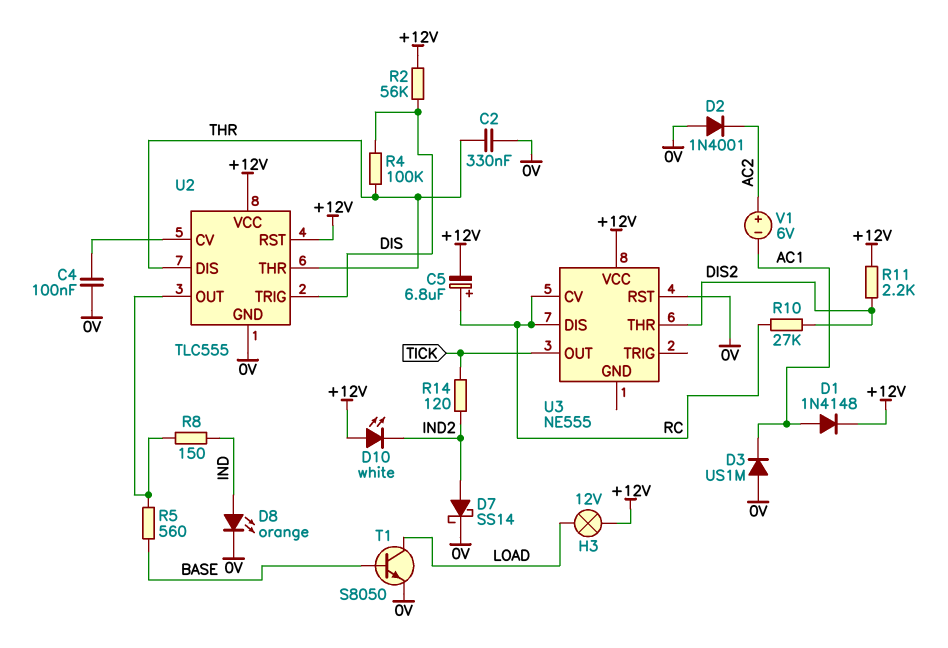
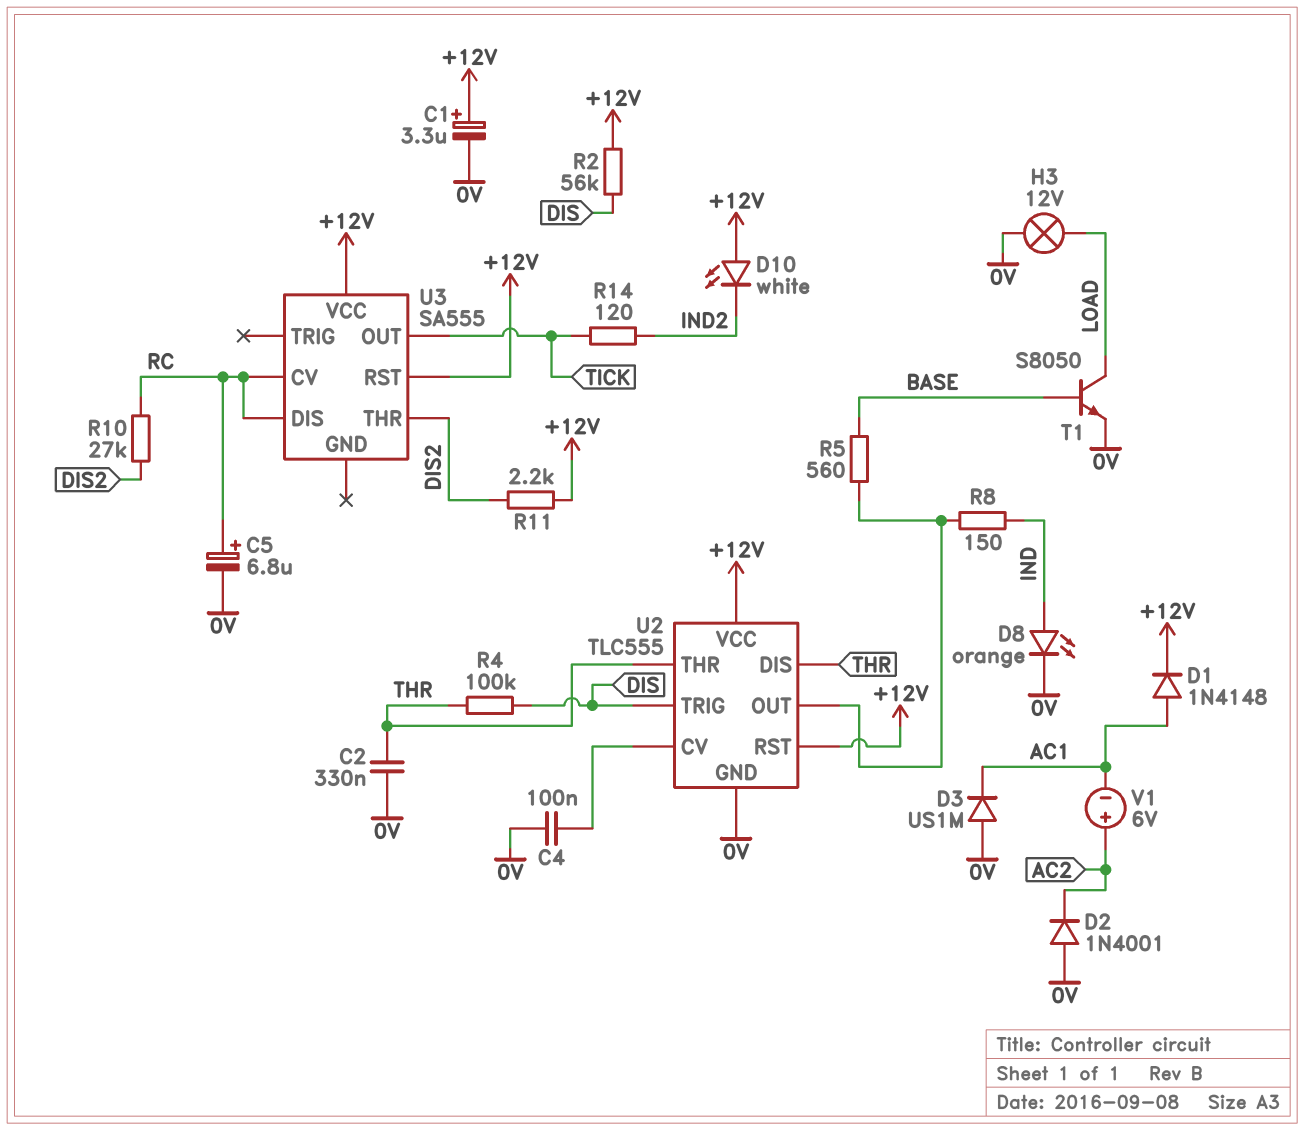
C1: none -> 3.3uF (plus +12V, minus 0V)
C5: 6.8uF (plus RC, minus +12V) -> 6.8uF (plus RC, minus 0V)
D7: schottky SS14 (A IND2, K 0V) -> none
H3: lamp 12V (+12V, LOAD) -> lamp 12V (0V, LOAD)
U3: NE555 -> SA555
U3 pin RST: 0V -> +12V

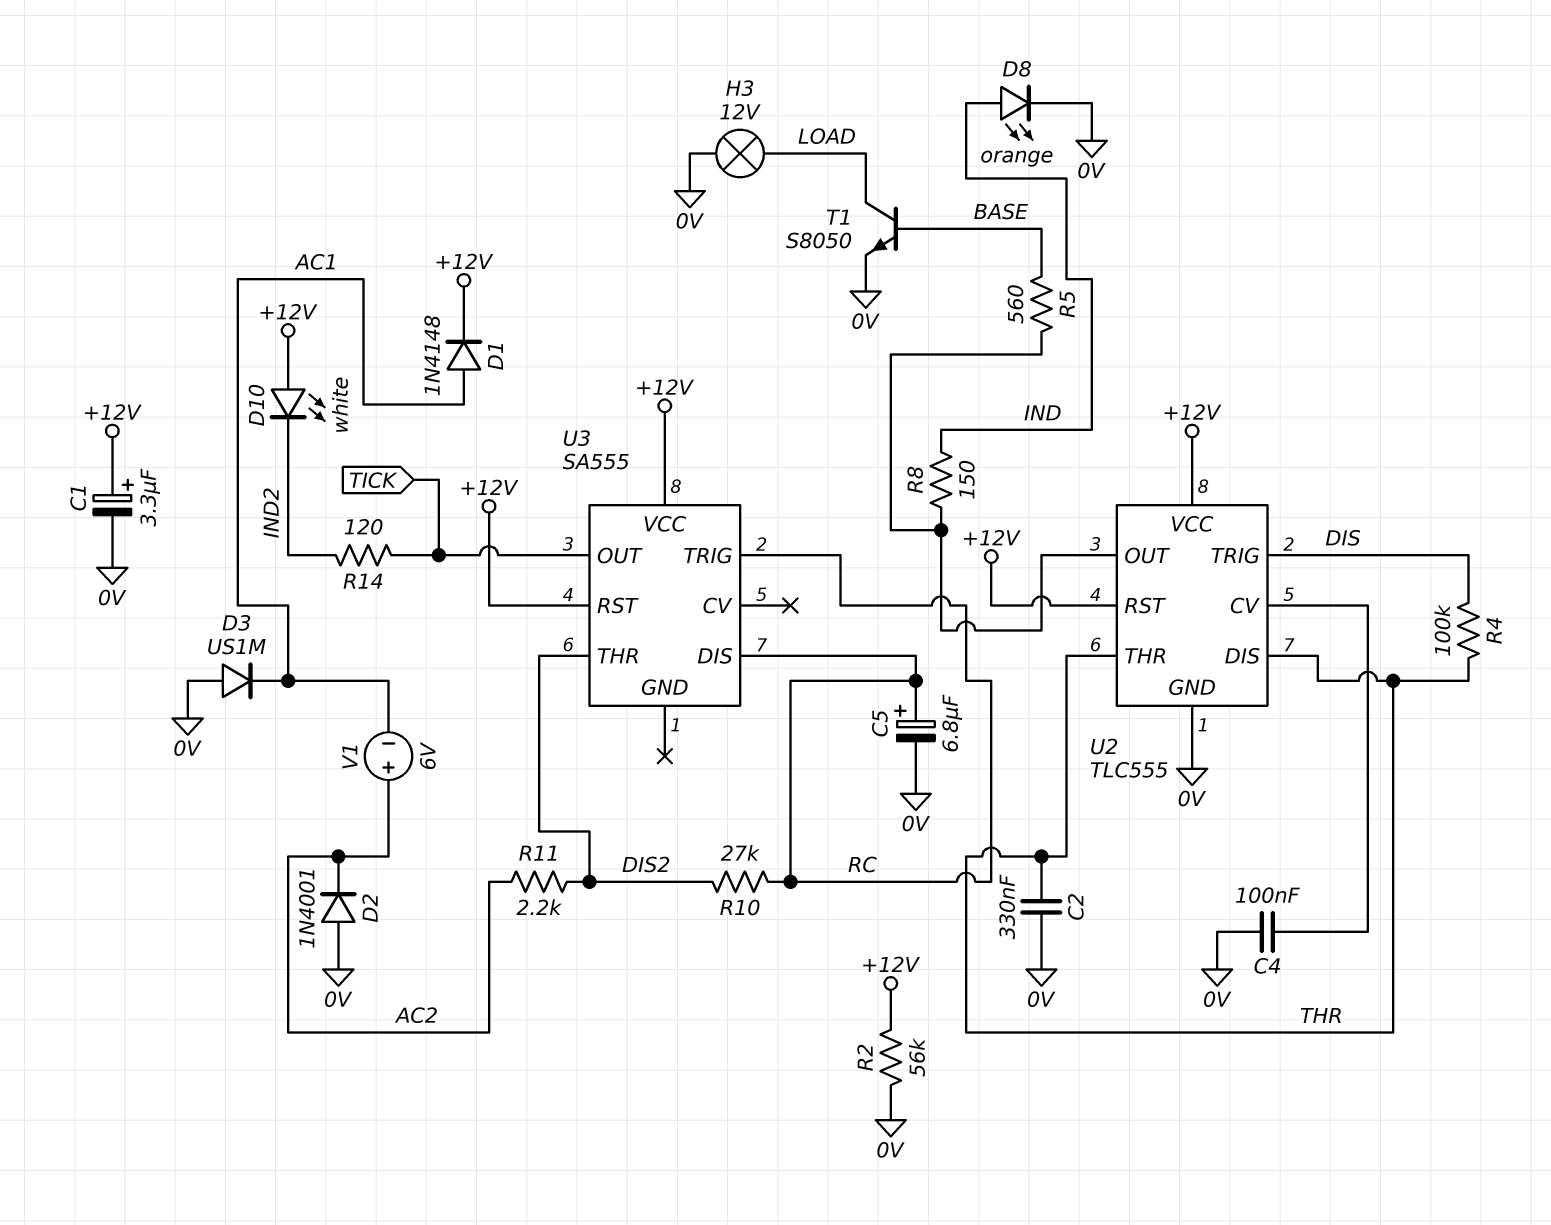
R2: 56k (+12V, DIS) -> 56k (+12V, 0V)
R11: 2.2k (+12V, DIS2) -> 2.2k (AC2, DIS2)
U3 pin CV: RC -> none
U3 pin TRIG: none -> RC

